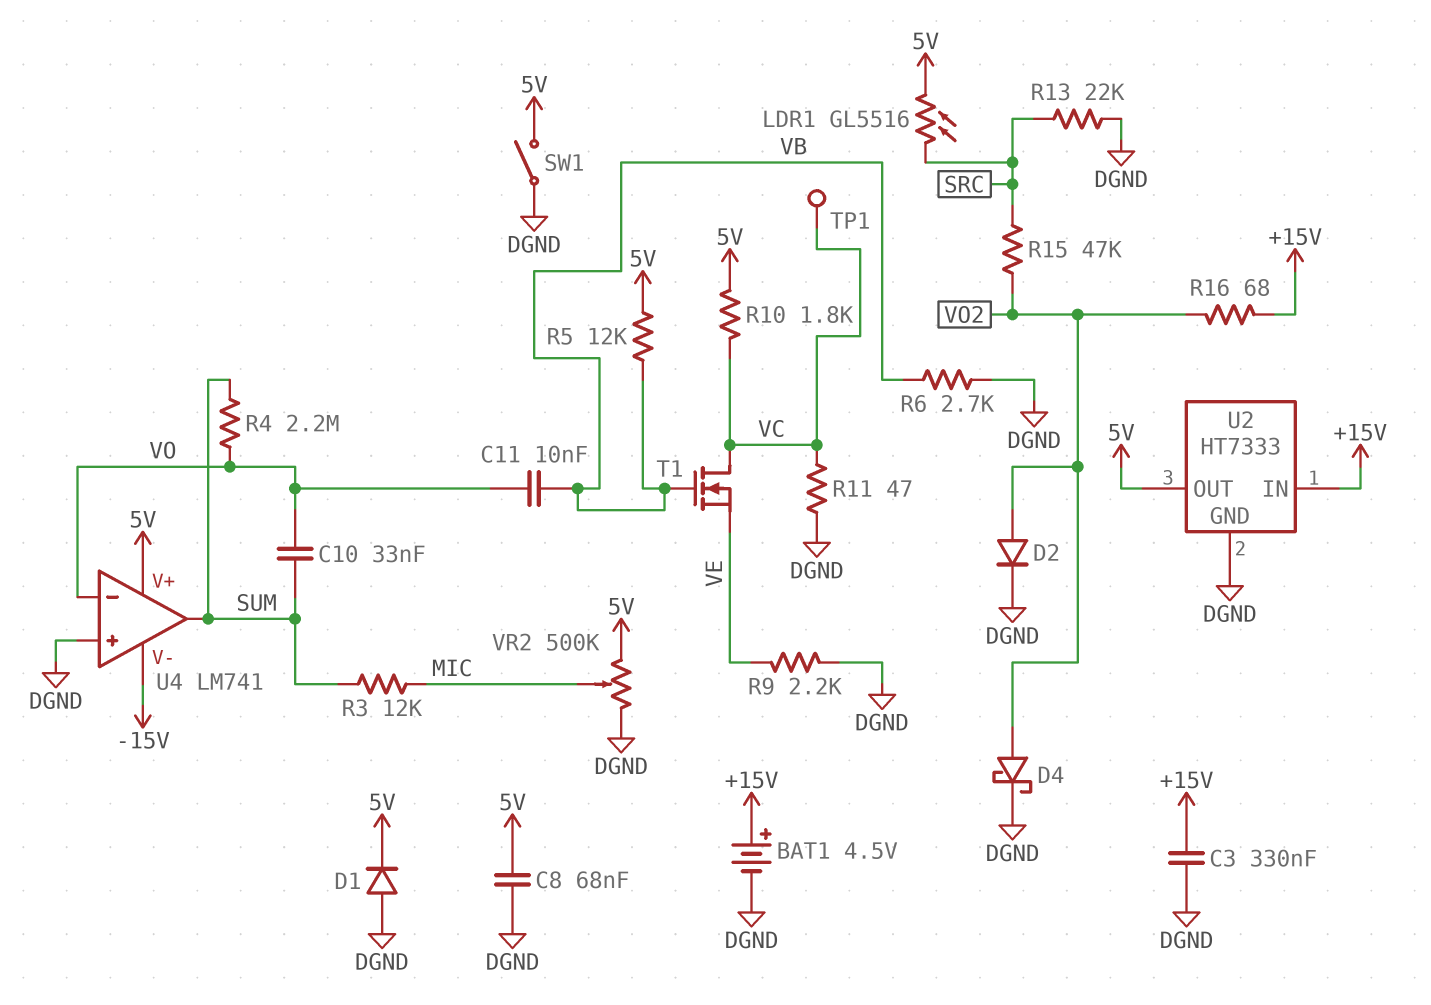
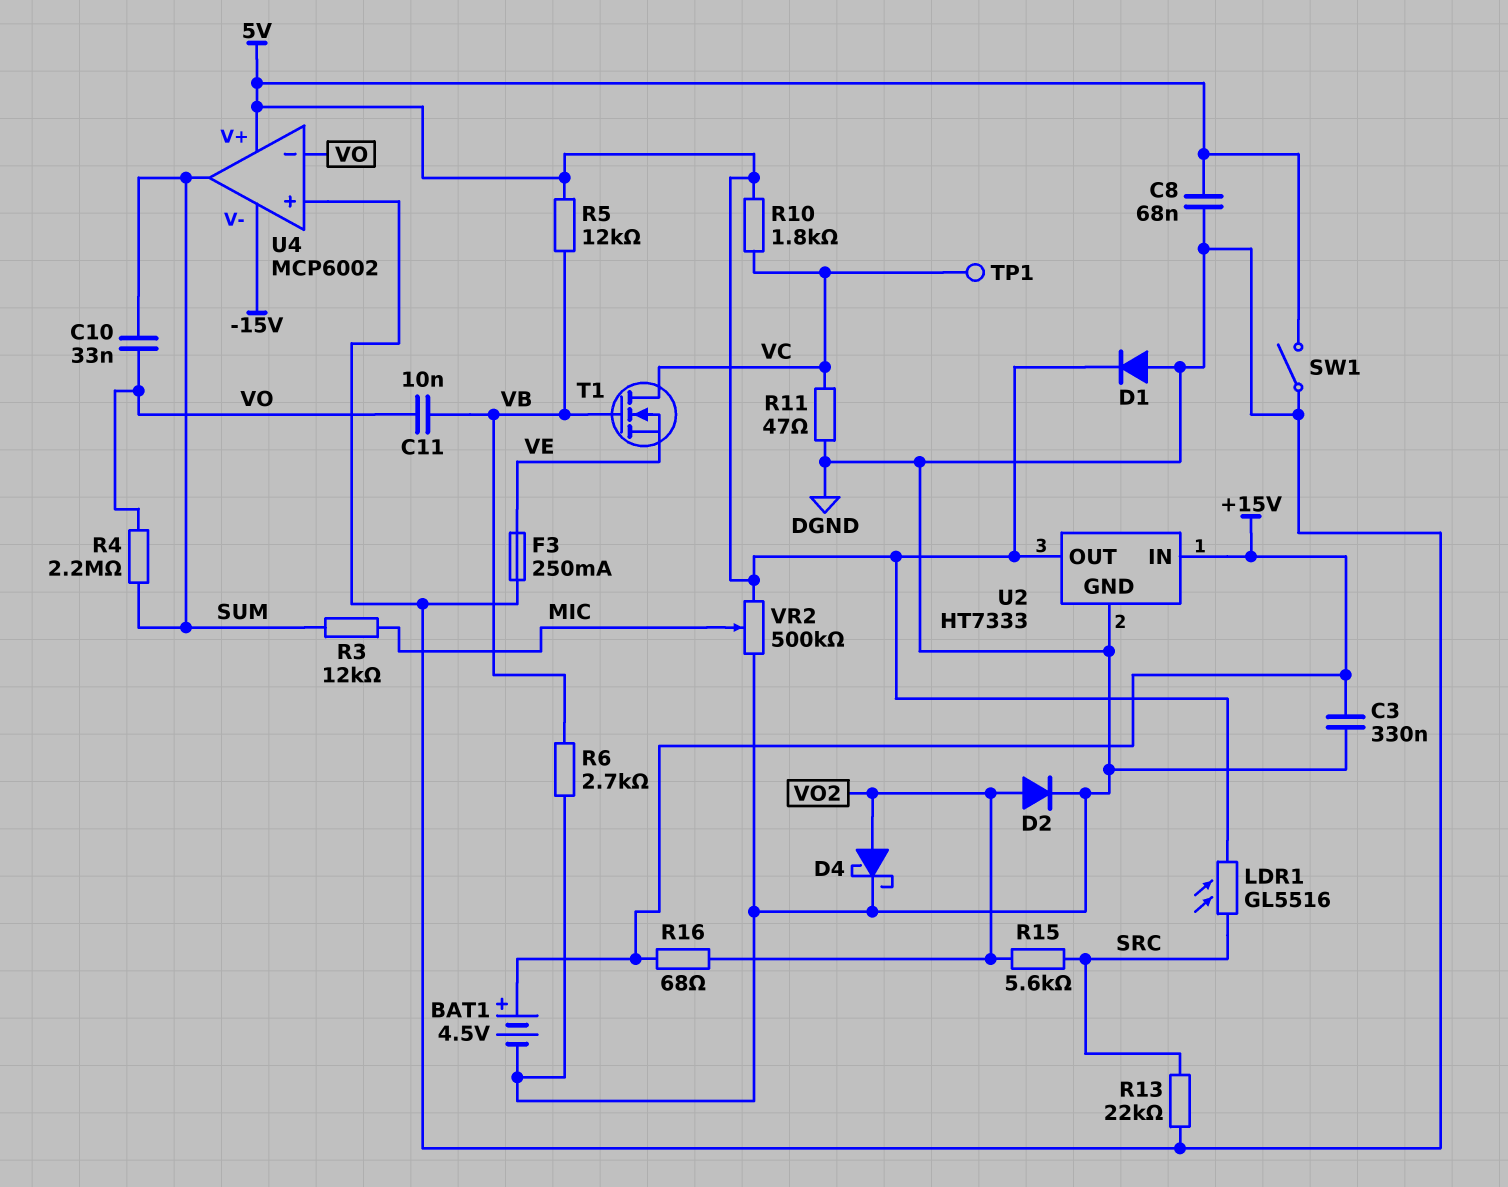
F3: none -> 250mA (DGND, VE)
R9: 2.2k (DGND, VE) -> none
R15: 47k (SRC, VO2) -> 5.6k (SRC, VO2)
U4: LM741 -> MCP6002

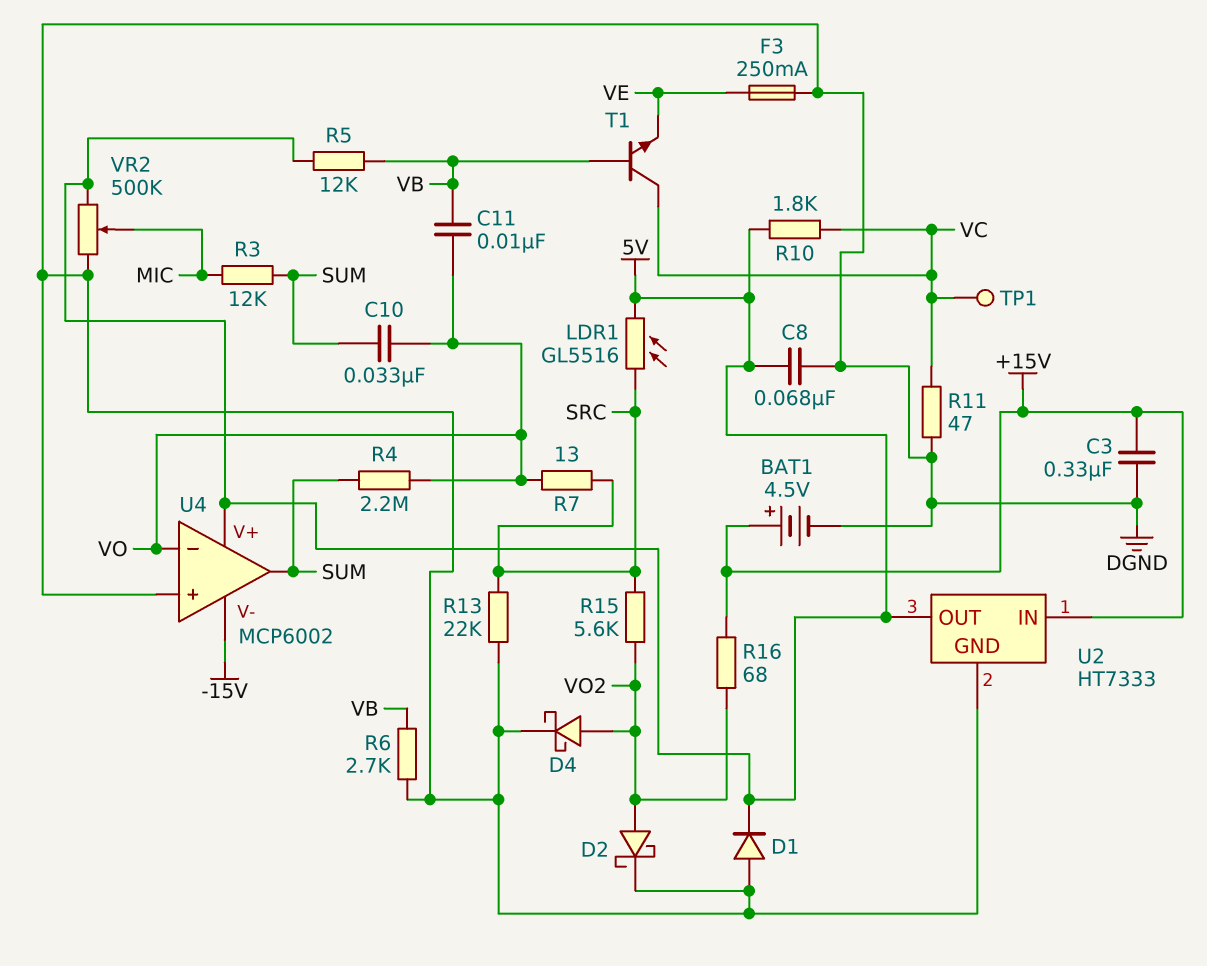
D2: diode (A VO2, K DGND) -> schottky (A VO2, K DGND)
R7: none -> 13 (SRC, VO)
SW1: switch (5V, DGND) -> none
T1: NMOS (G VB, D VC, S VE) -> NPN (B VB, C VC, E VE)

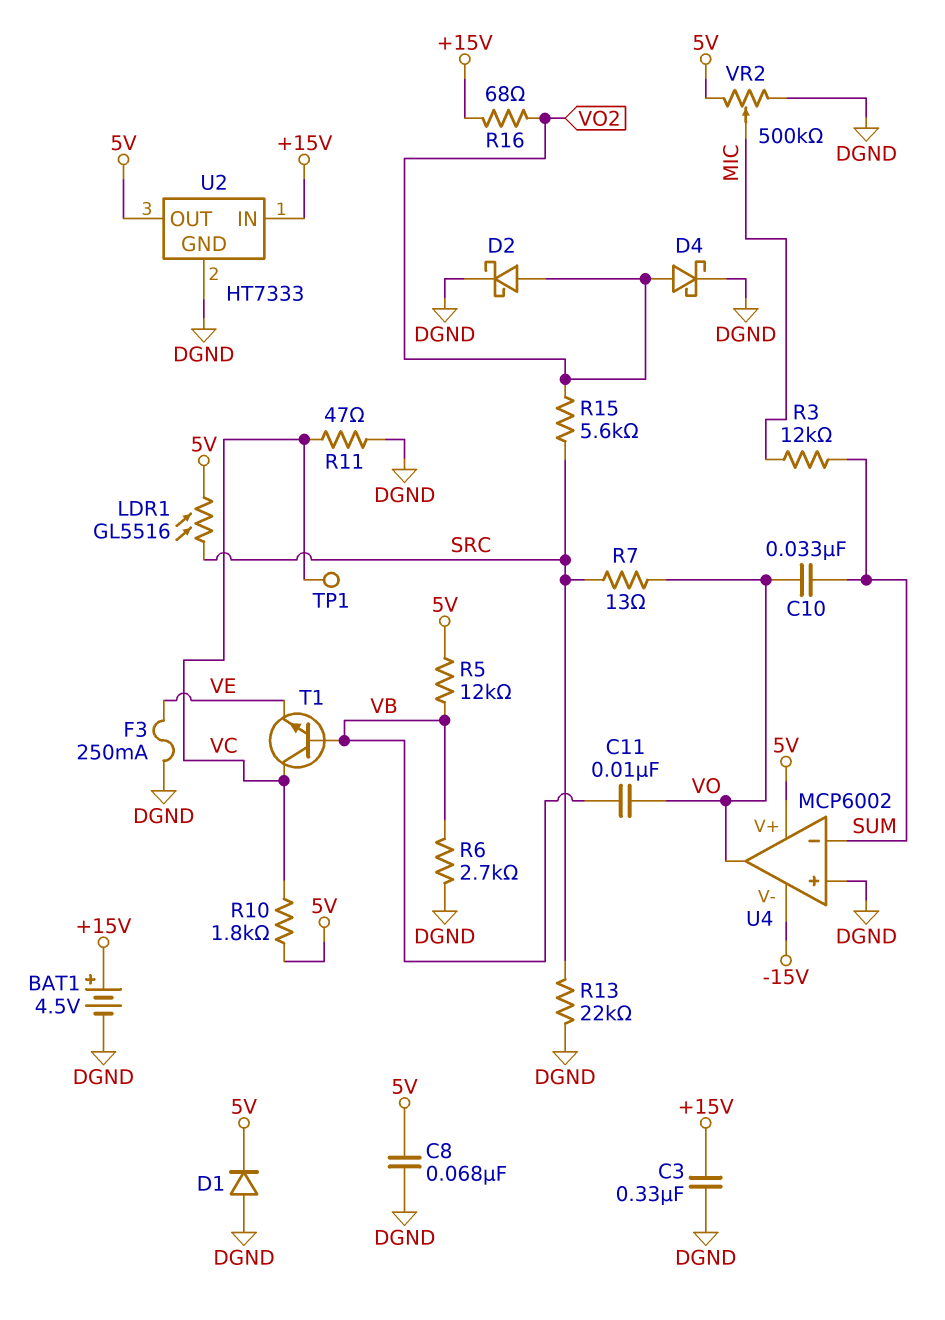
R4: 2.2M (SUM, VO) -> none
U4 pin in-: VO -> SUM
U4 pin out: SUM -> VO

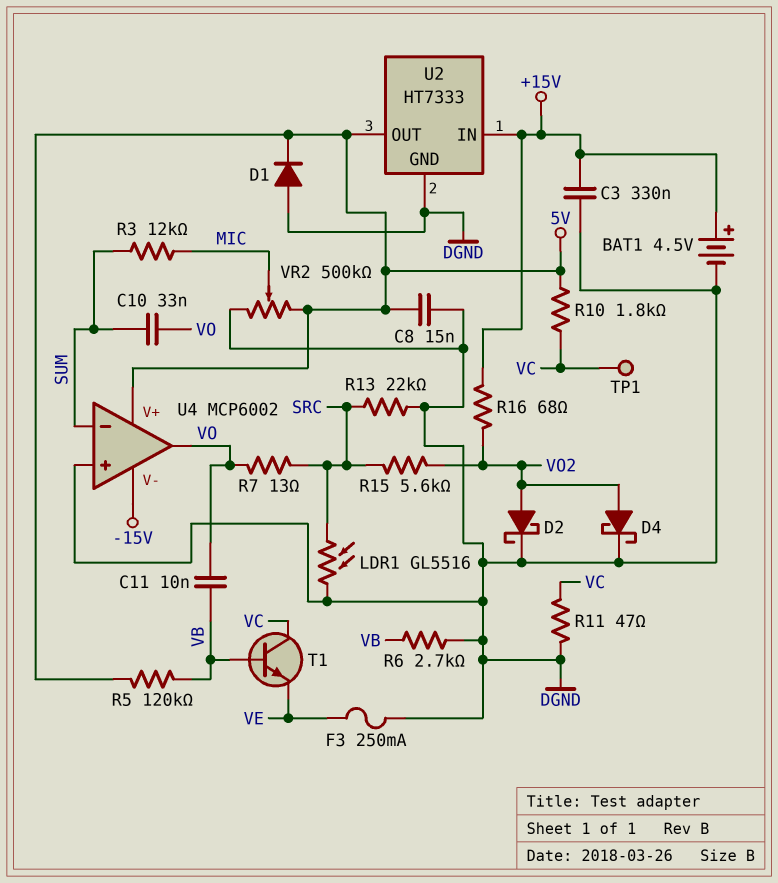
C8: 68nF (5V, DGND) -> 15nF (5V, DGND)
LDR1: GL5516 (5V, SRC) -> GL5516 (DGND, SRC)
R5: 12k (5V, VB) -> 120k (5V, VB)

